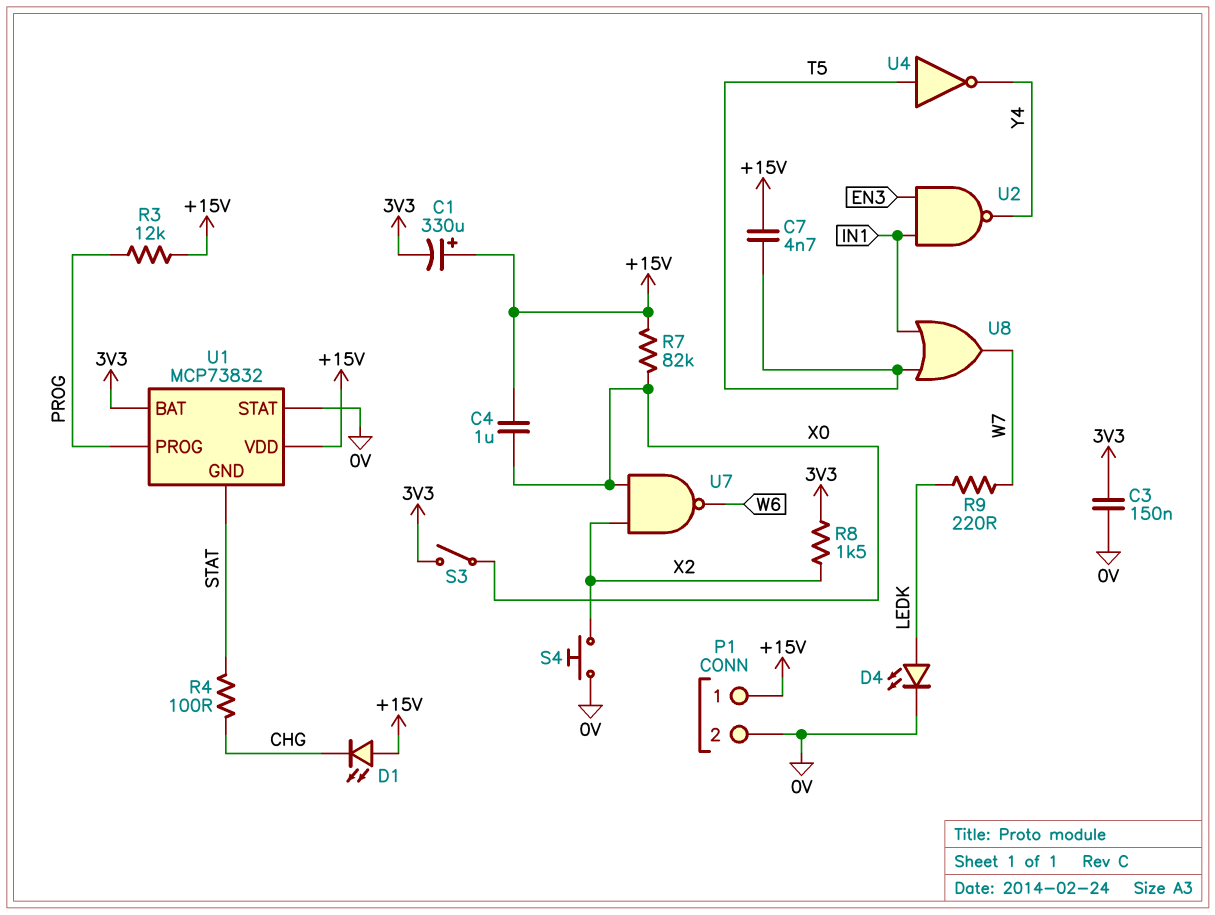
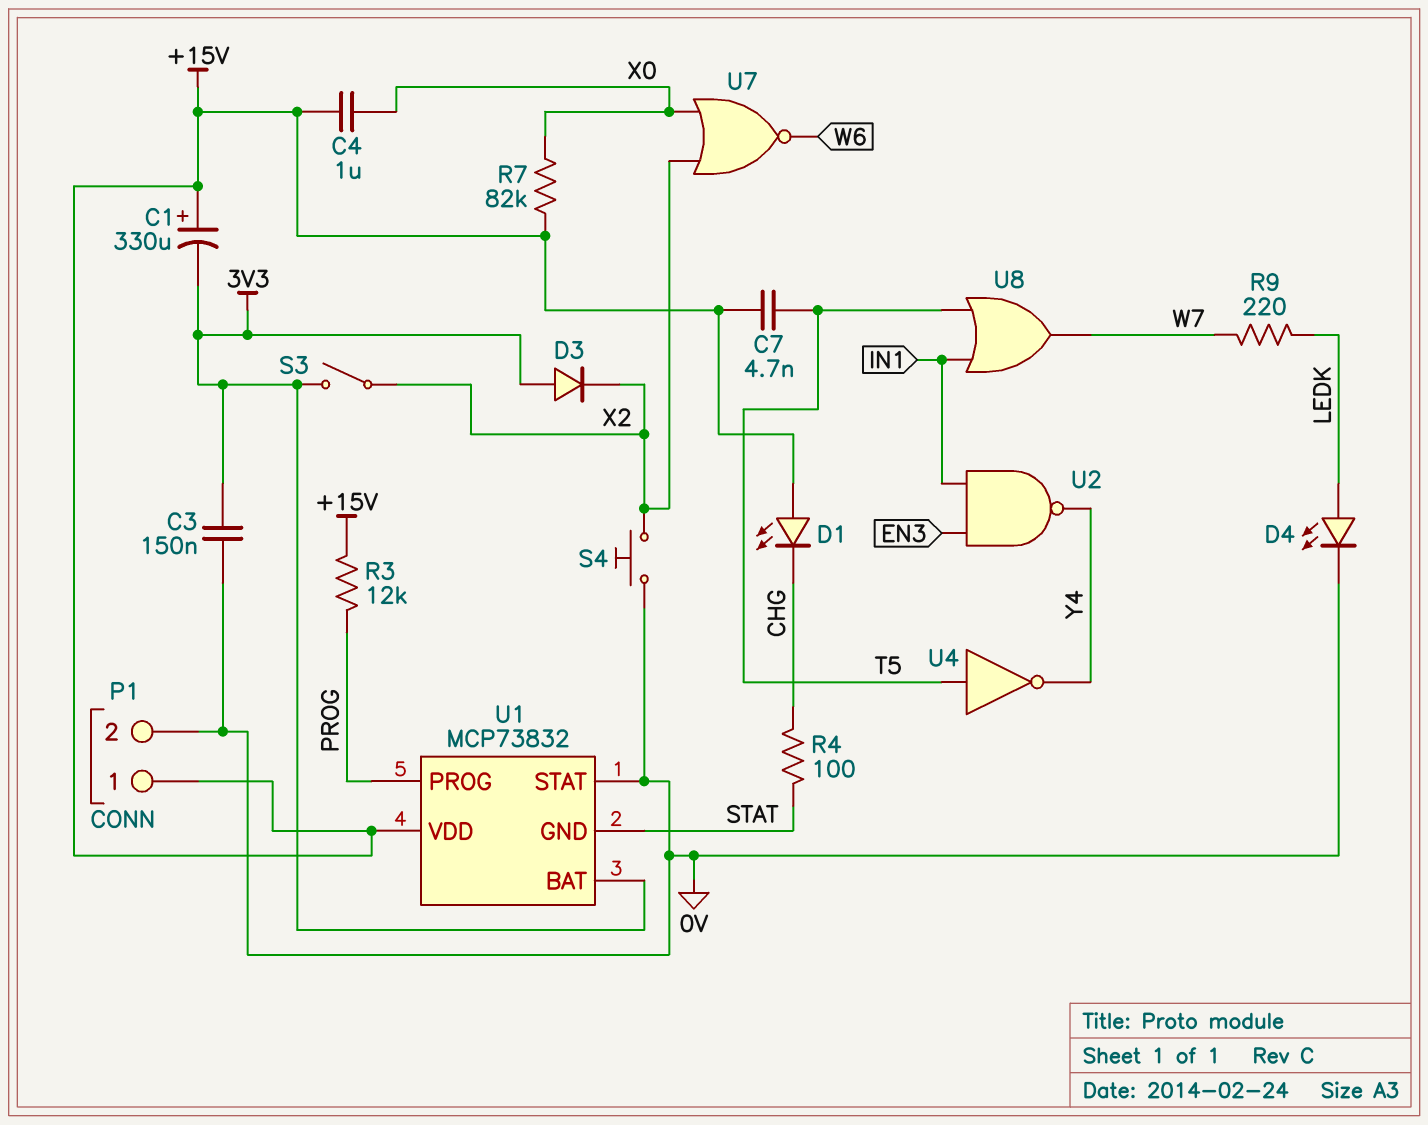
D3: none -> diode (A 3V3, K X2)
R8: 1.5k (3V3, X2) -> none
S3: switch (3V3, X0) -> switch (3V3, X2)
U7: NAND (in X0, in X2, out W6) -> NOR (in X0, in X2, out W6)

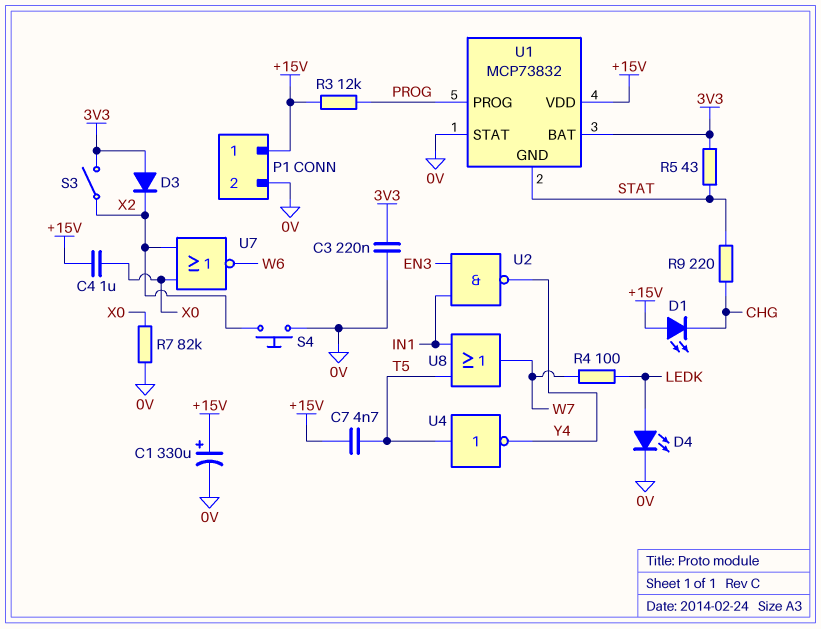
C1: 330uF (plus +15V, minus 3V3) -> 330uF (plus +15V, minus 0V)
C3: 150nF (0V, 3V3) -> 220nF (0V, 3V3)
R4: 100 (CHG, STAT) -> 100 (LEDK, W7)
R5: none -> 43 (3V3, STAT)
R7: 82k (+15V, X0) -> 82k (0V, X0)
R9: 220 (LEDK, W7) -> 220 (CHG, STAT)

